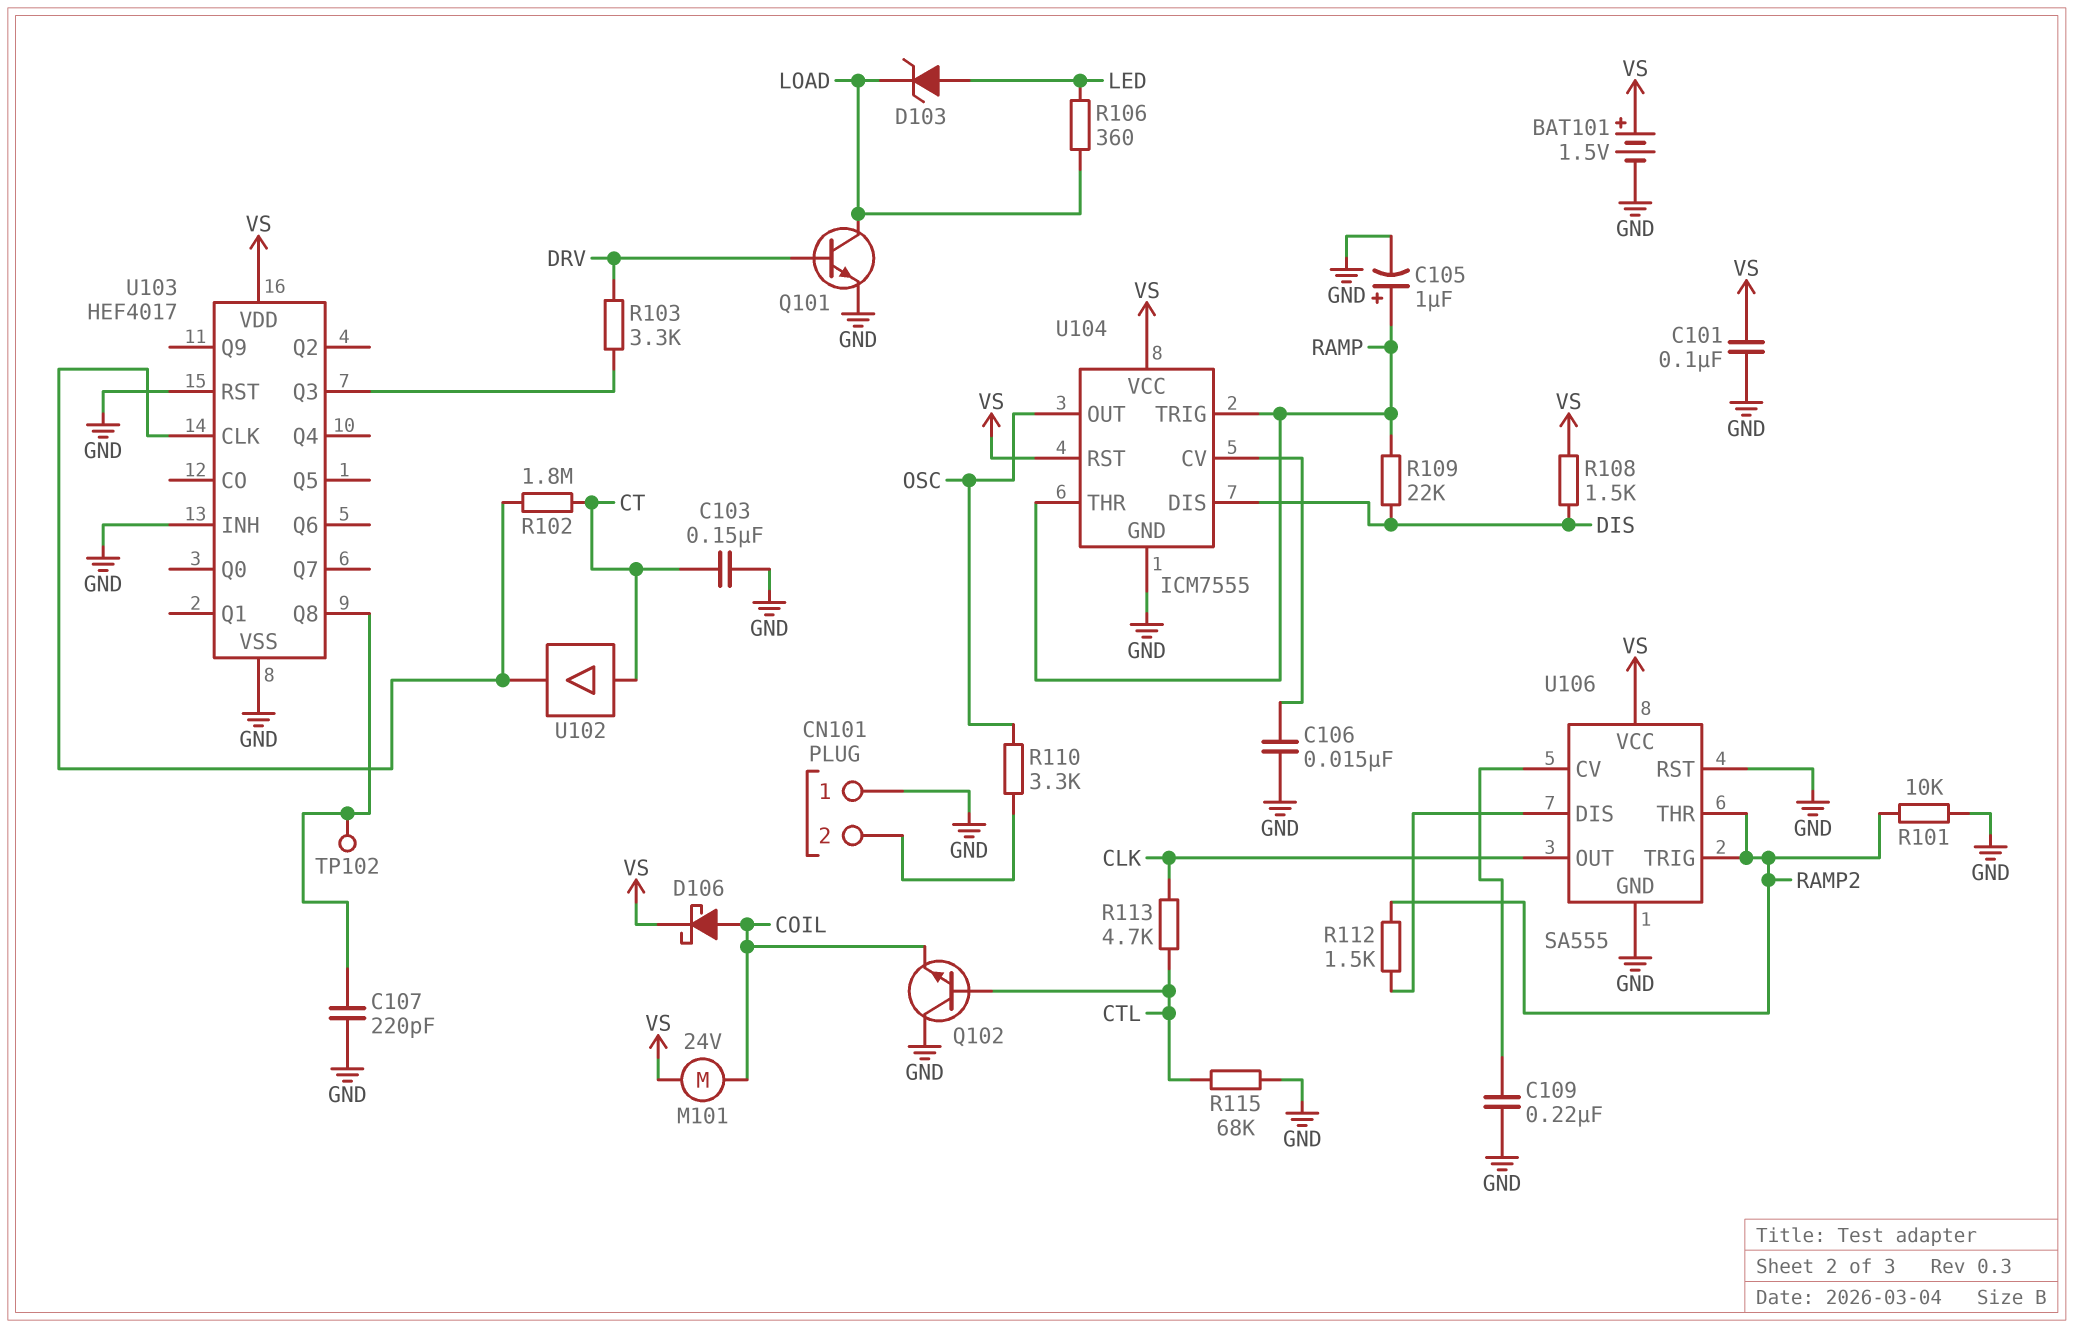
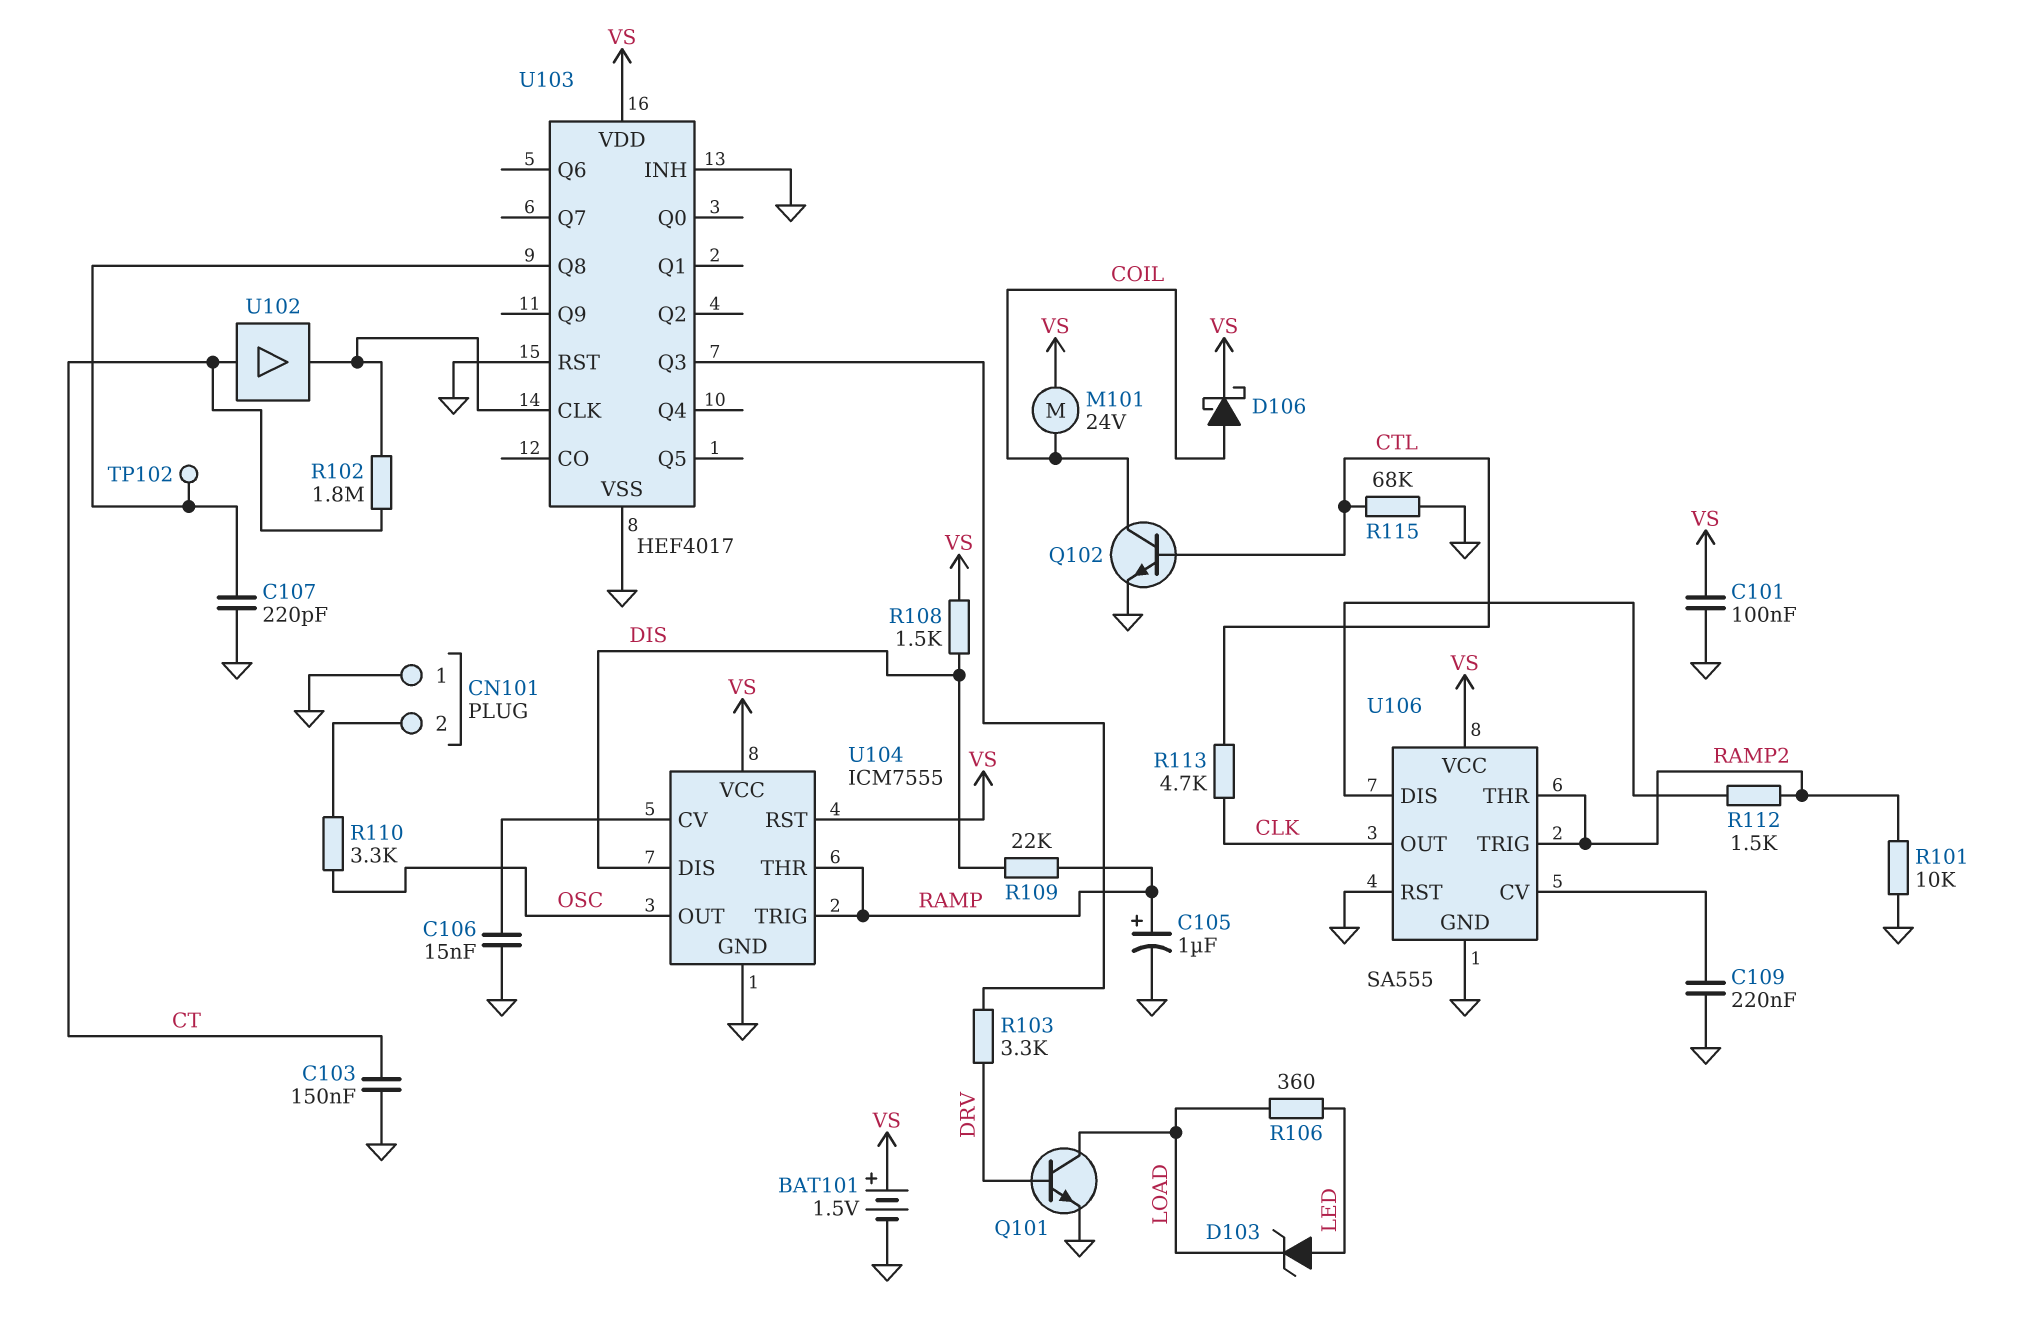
Q102: NPN (B CTL, C GND, E COIL) -> NPN (B CTL, C COIL, E GND)

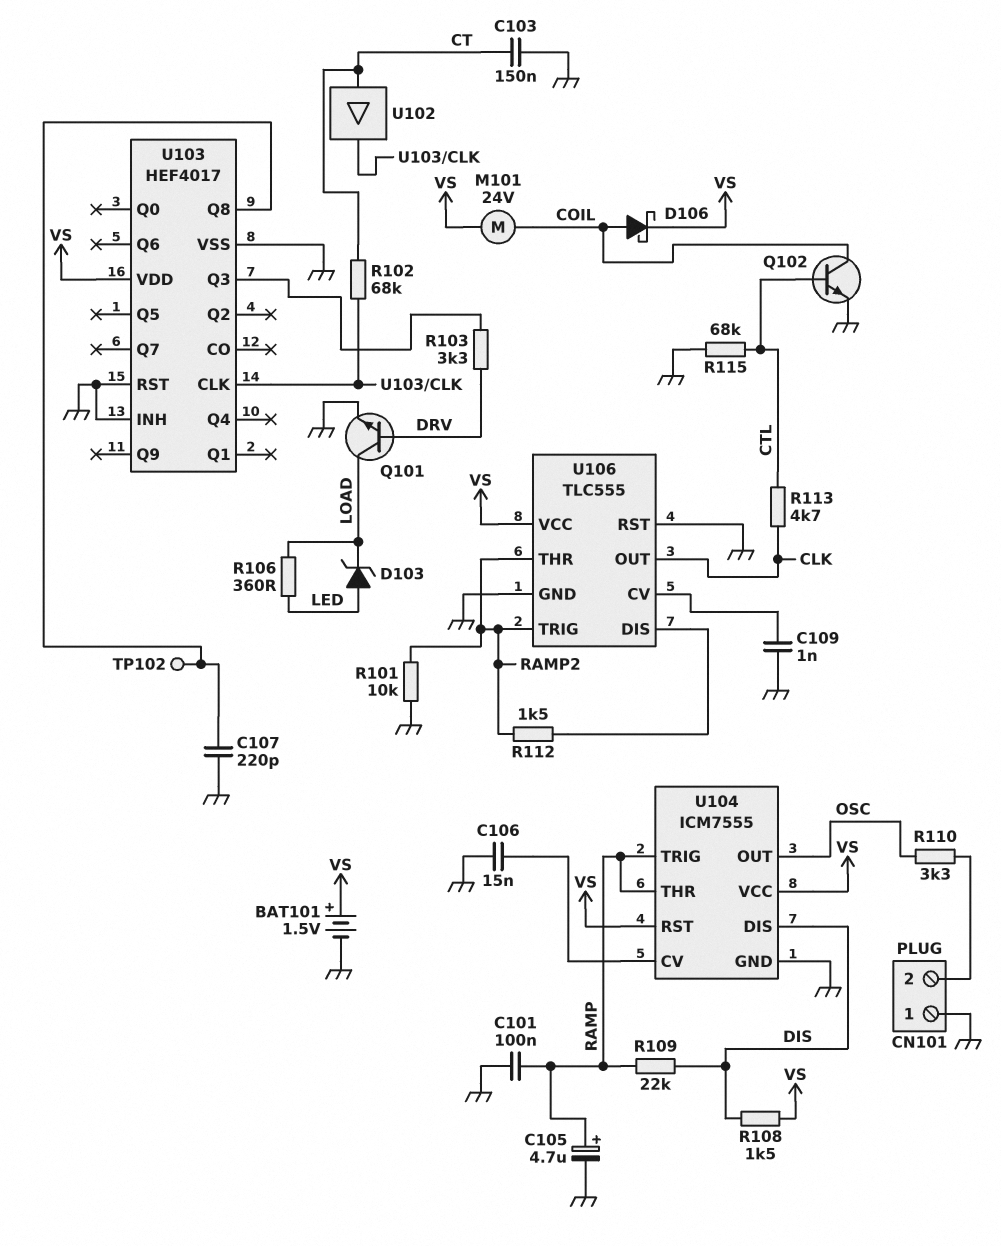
C101: 100nF (GND, VS) -> 100nF (GND, RAMP)
C105: 1uF (plus RAMP, minus GND) -> 4.7uF (plus RAMP, minus GND)
C109: 220nF (GND, U106/CV) -> 1nF (GND, U106/CV)
R102: 1.8M (CT, U103/CLK) -> 68k (CT, U103/CLK)
U106: SA555 -> TLC555

